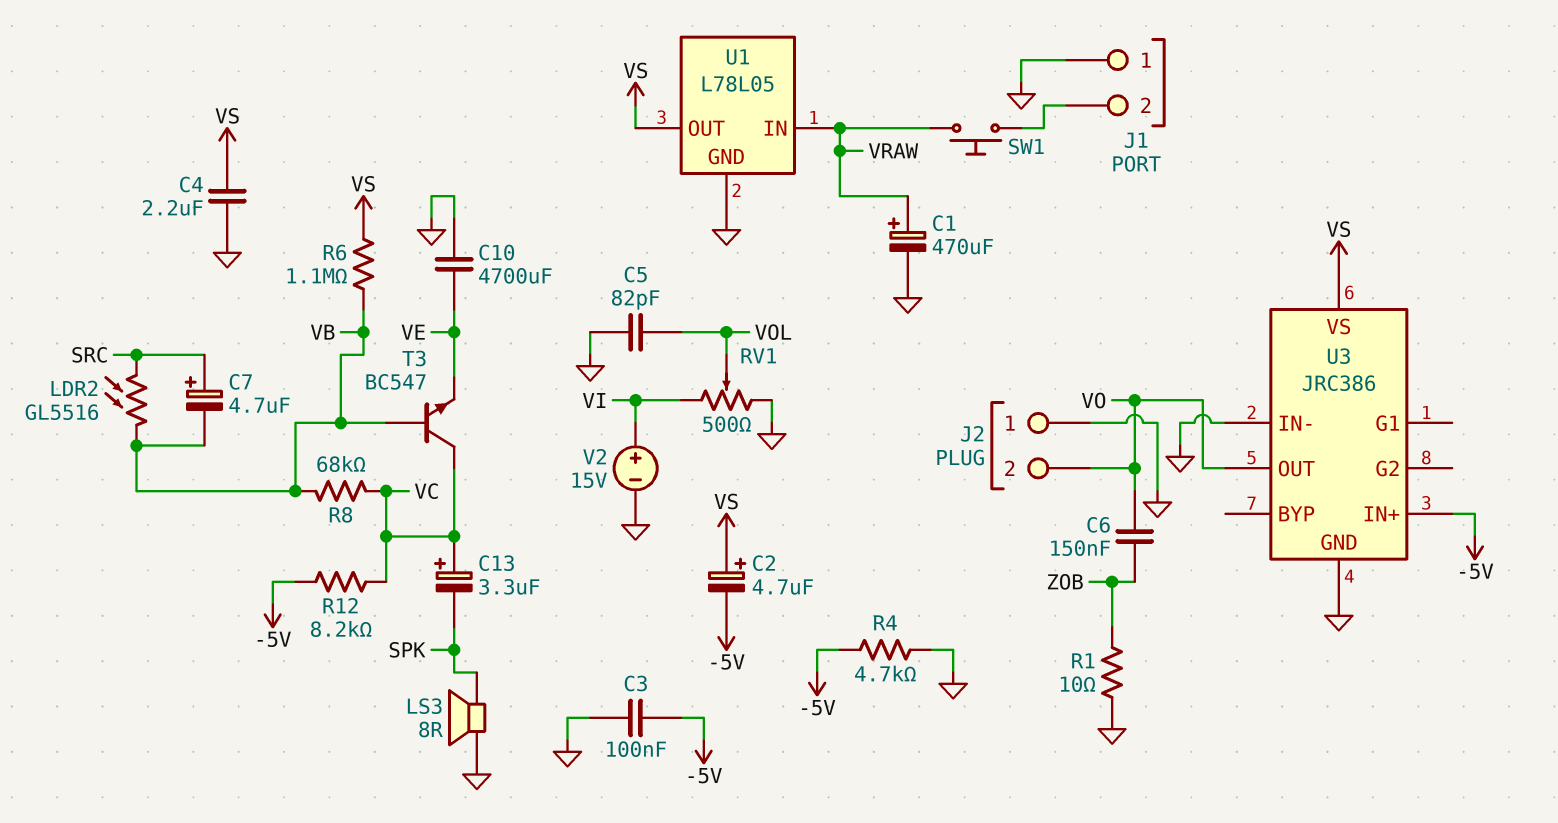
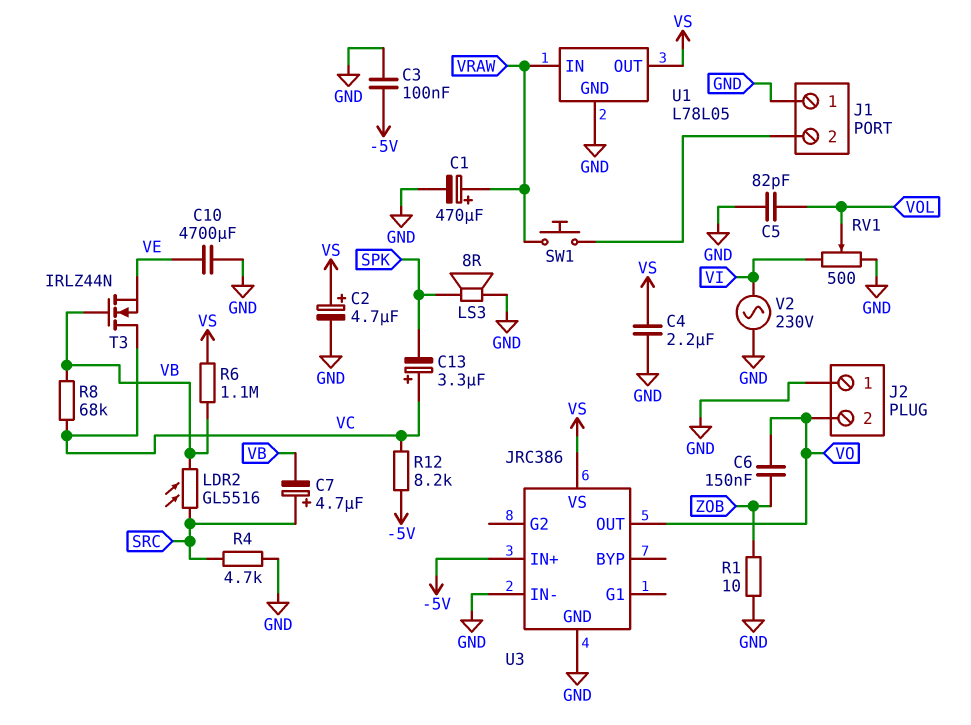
C2: 4.7uF (plus VS, minus -5V) -> 4.7uF (plus VS, minus GND)
R4: 4.7k (-5V, GND) -> 4.7k (GND, SRC)
T3: NPN BC547 (B VB, C VC, E VE) -> NMOS IRLZ44N (G VB, D VC, S VE)
V2: 15V (plus VI, minus GND) -> AC 230V (GND, VI)

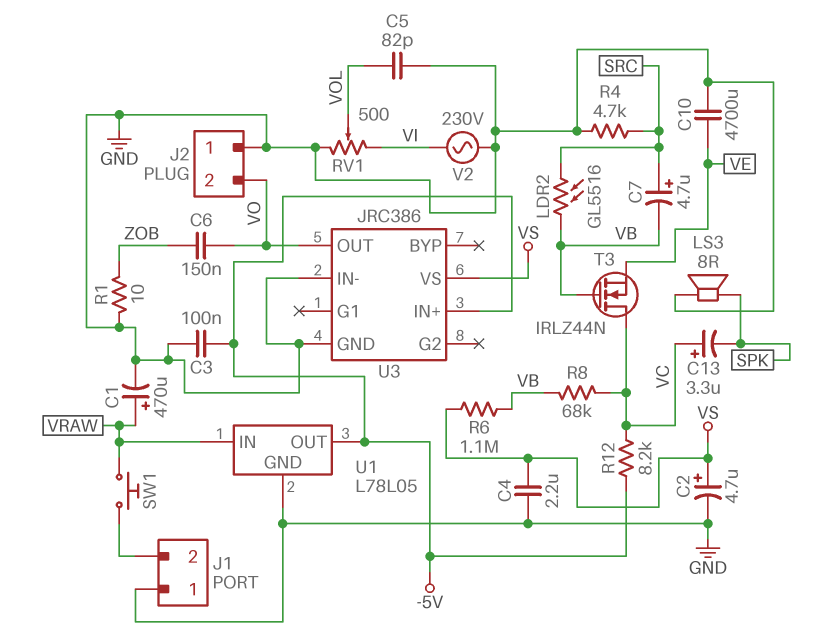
U1 pin OUT: VS -> -5V

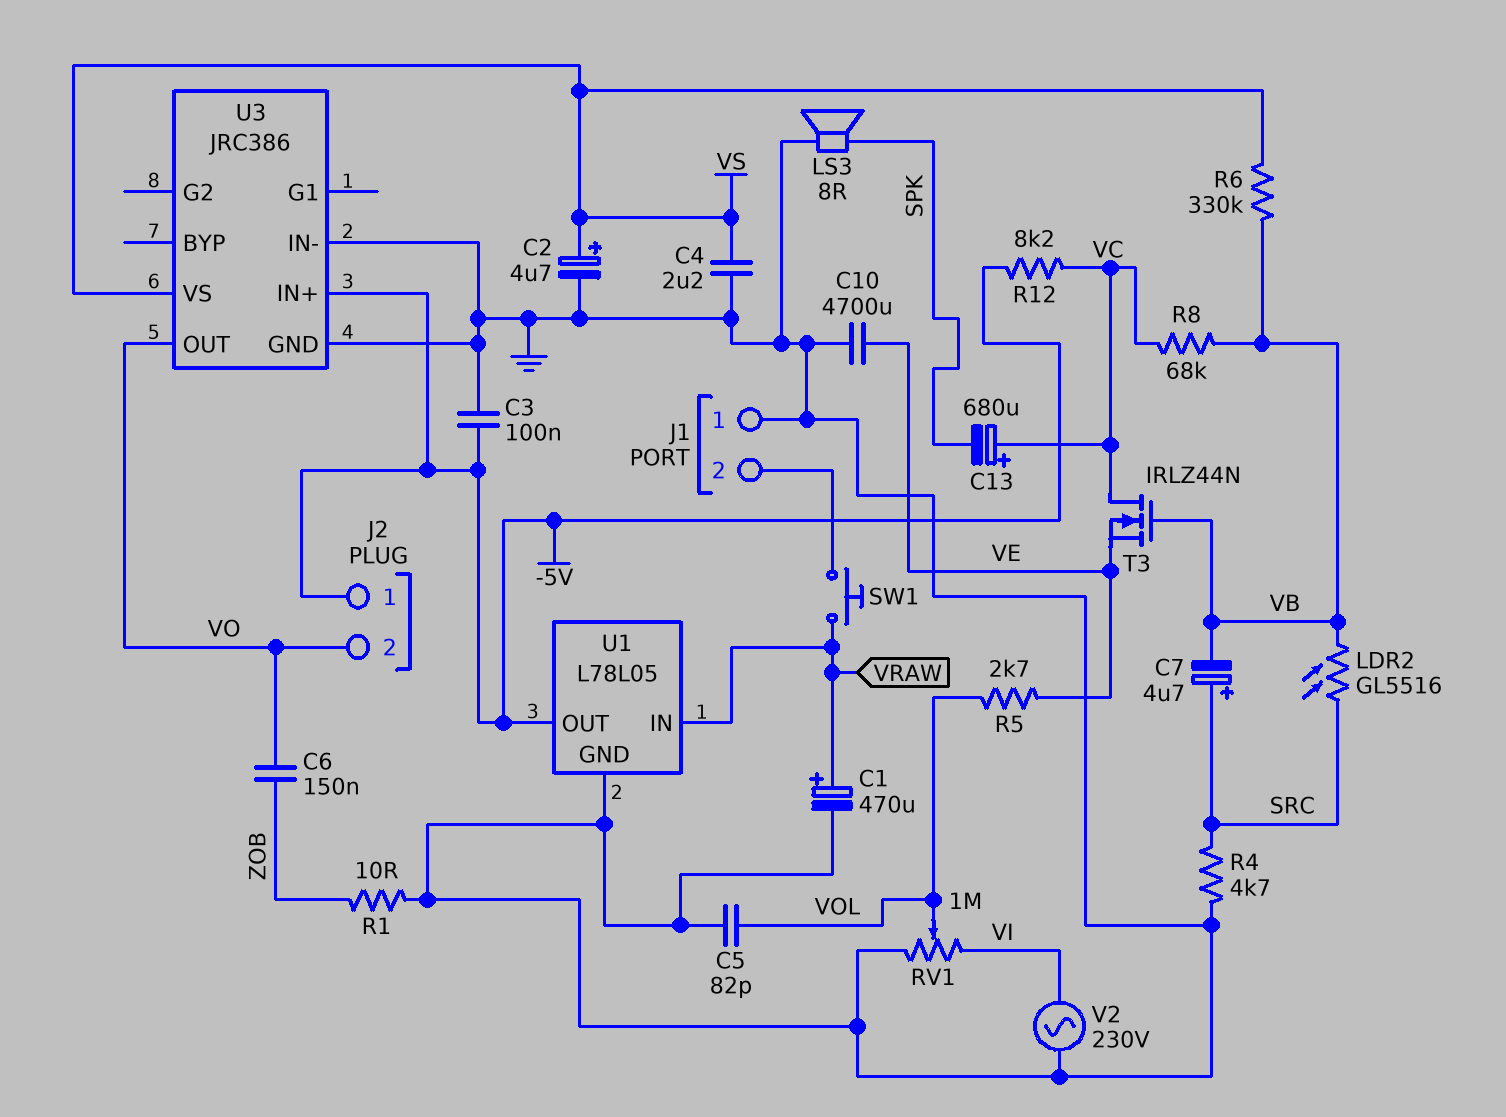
C13: 3.3uF (plus VC, minus SPK) -> 680uF (plus VC, minus SPK)
J2 pin 1: GND -> -5V
R5: none -> 2.7k (VE, VOL)
R6: 1.1M (VB, VS) -> 330k (VB, VS)
RV1: 500 (GND, VI, wiper VOL) -> 1M (GND, VI, wiper VOL)

